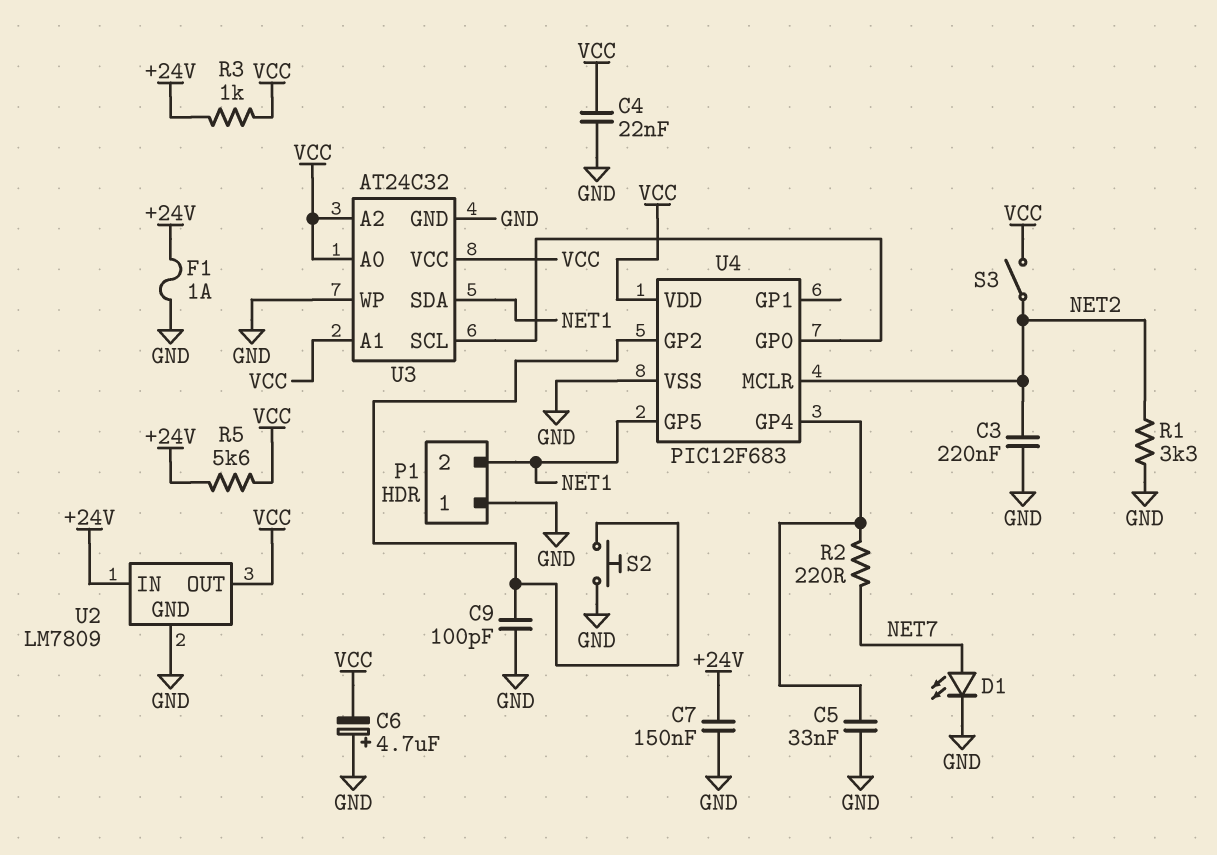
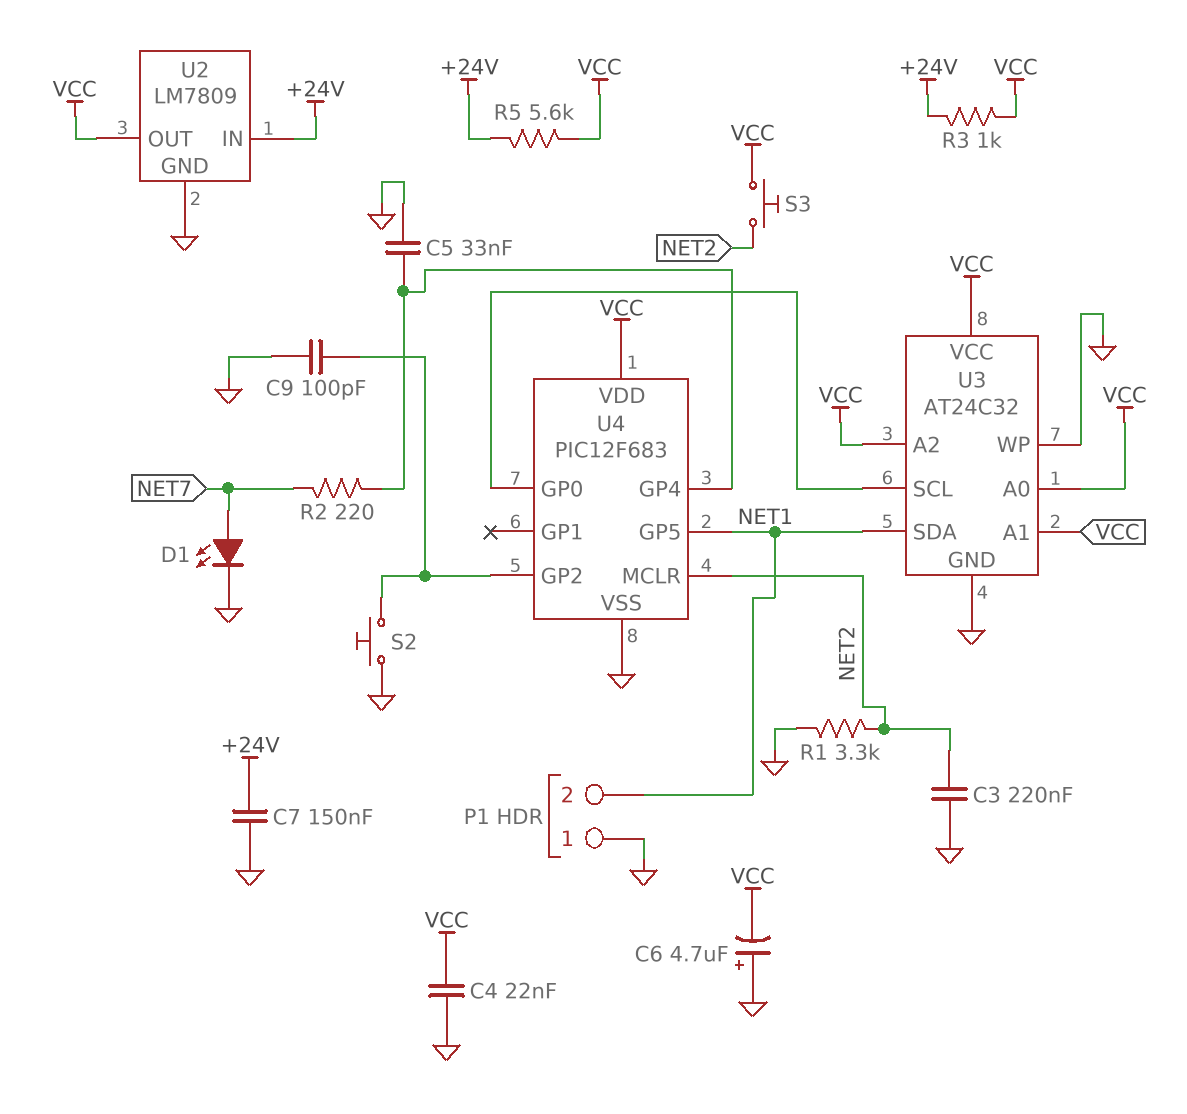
F1: 1A (+24V, GND) -> none
S3: switch (NET2, VCC) -> button (NET2, VCC)

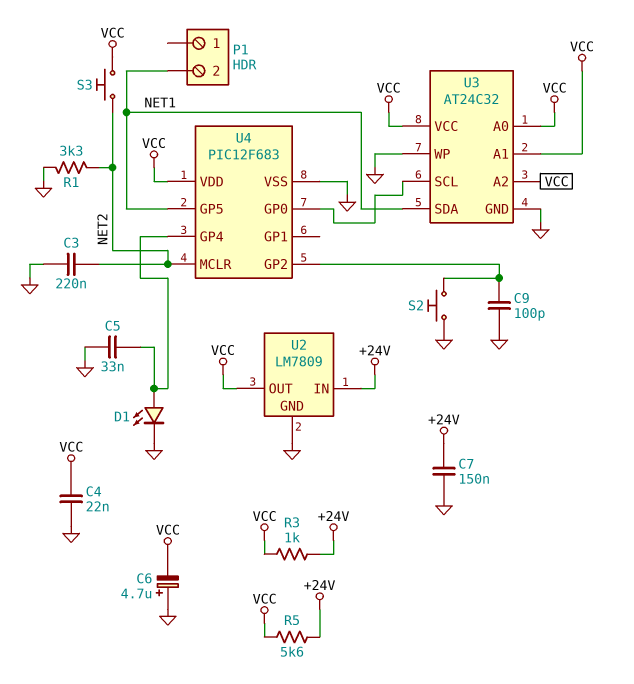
D1: LED (A NET7, K GND) -> LED (A U4/GP4, K GND)
P1 pin 1: GND -> none
R2: 220 (NET7, U4/GP4) -> none

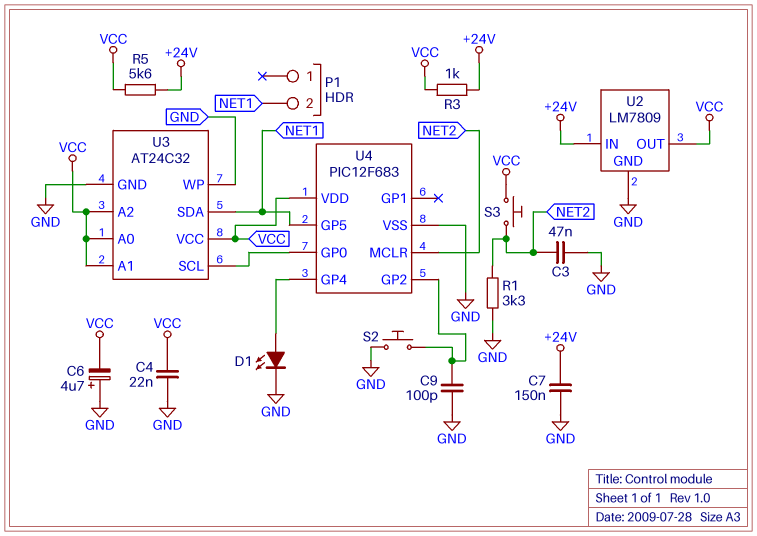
C3: 220nF (GND, NET2) -> 47nF (GND, NET2)
C5: 33nF (GND, U4/GP4) -> none

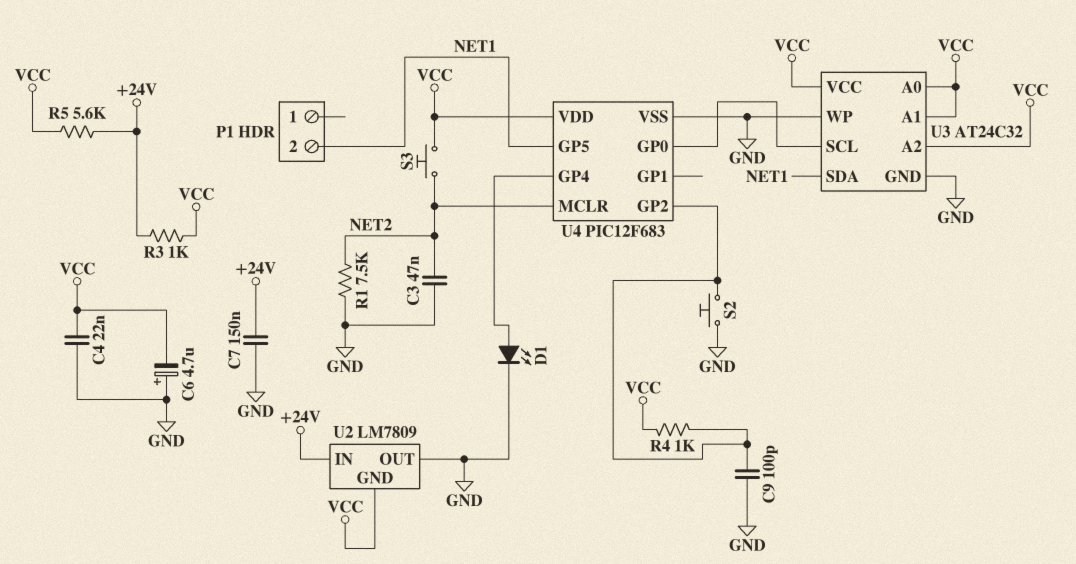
R1: 3.3k (GND, NET2) -> 7.5k (GND, NET2)
R4: none -> 1k (U4/GP2, VCC)
U2 pin GND: GND -> VCC
U2 pin OUT: VCC -> GND

